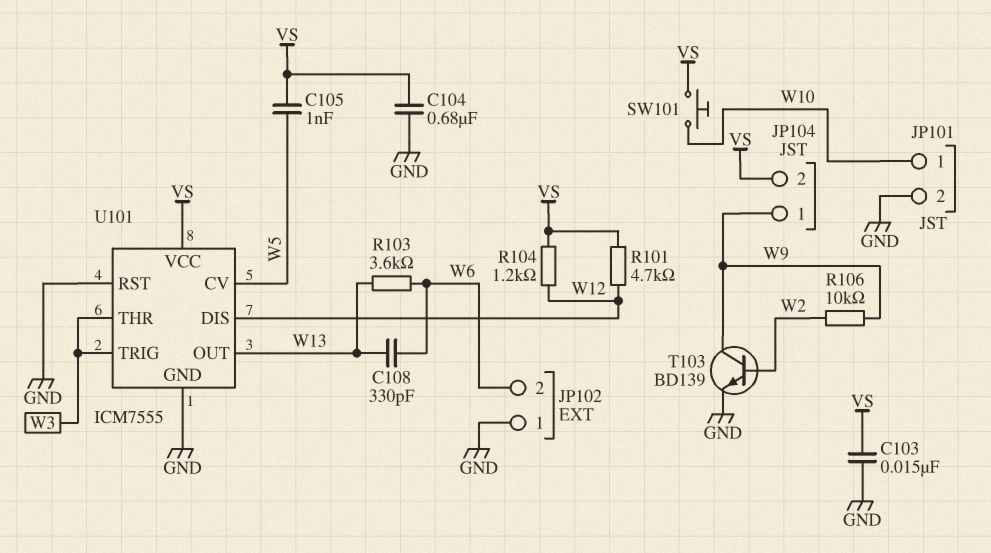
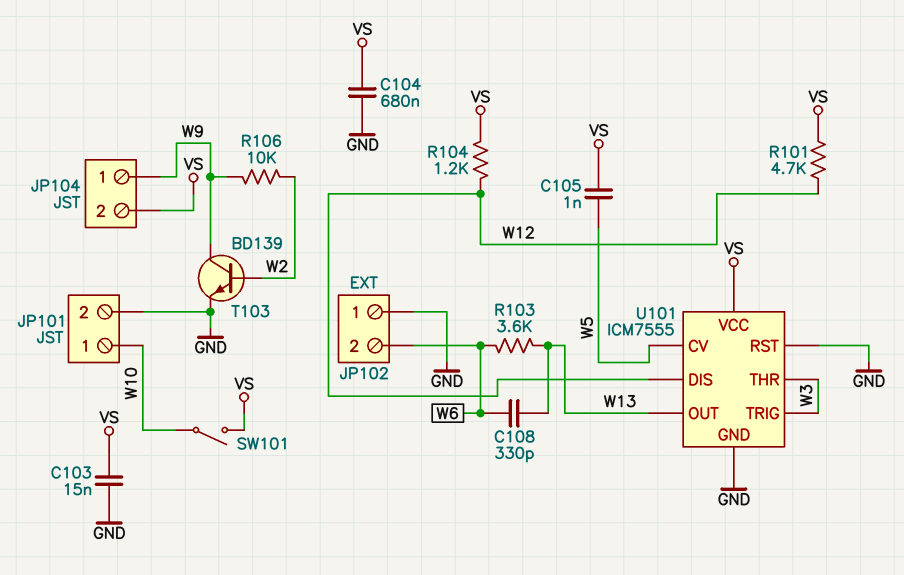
SW101: button (VS, W10) -> switch (VS, W10)

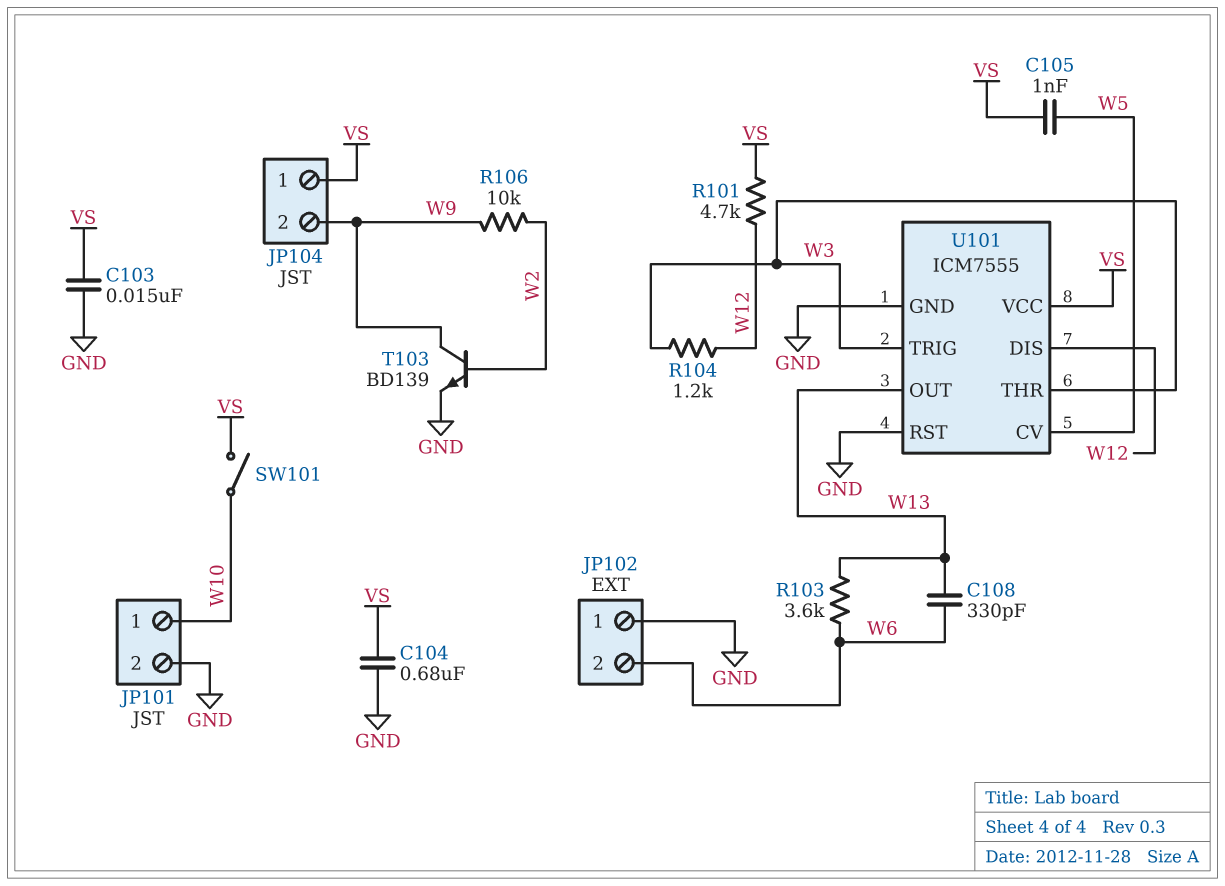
JP104 pin 1: W9 -> VS
JP104 pin 2: VS -> W9
R104: 1.2k (VS, W12) -> 1.2k (W3, W12)

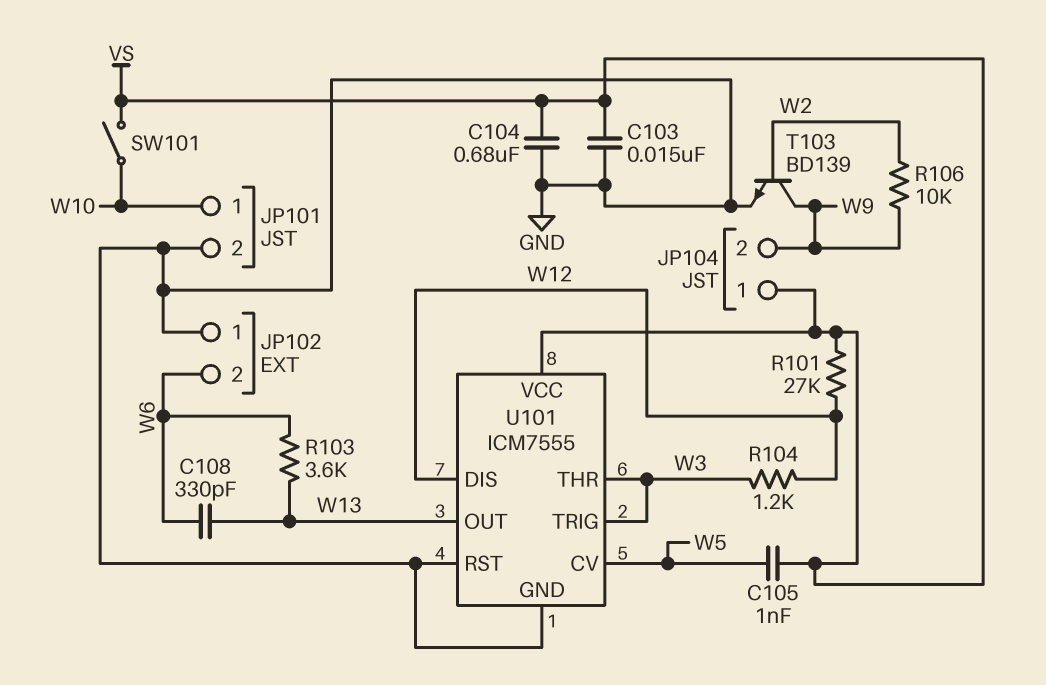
R101: 4.7k (VS, W12) -> 27k (VS, W12)

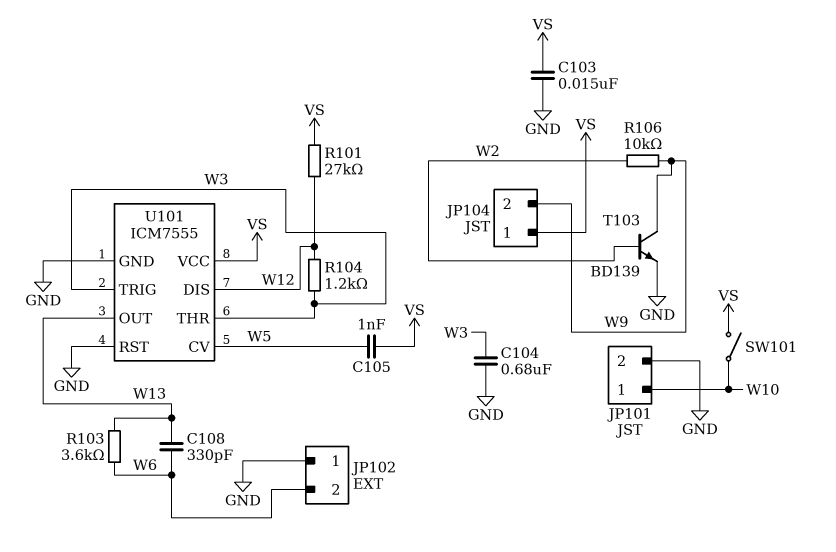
C104: 680nF (GND, VS) -> 680nF (GND, W3)

